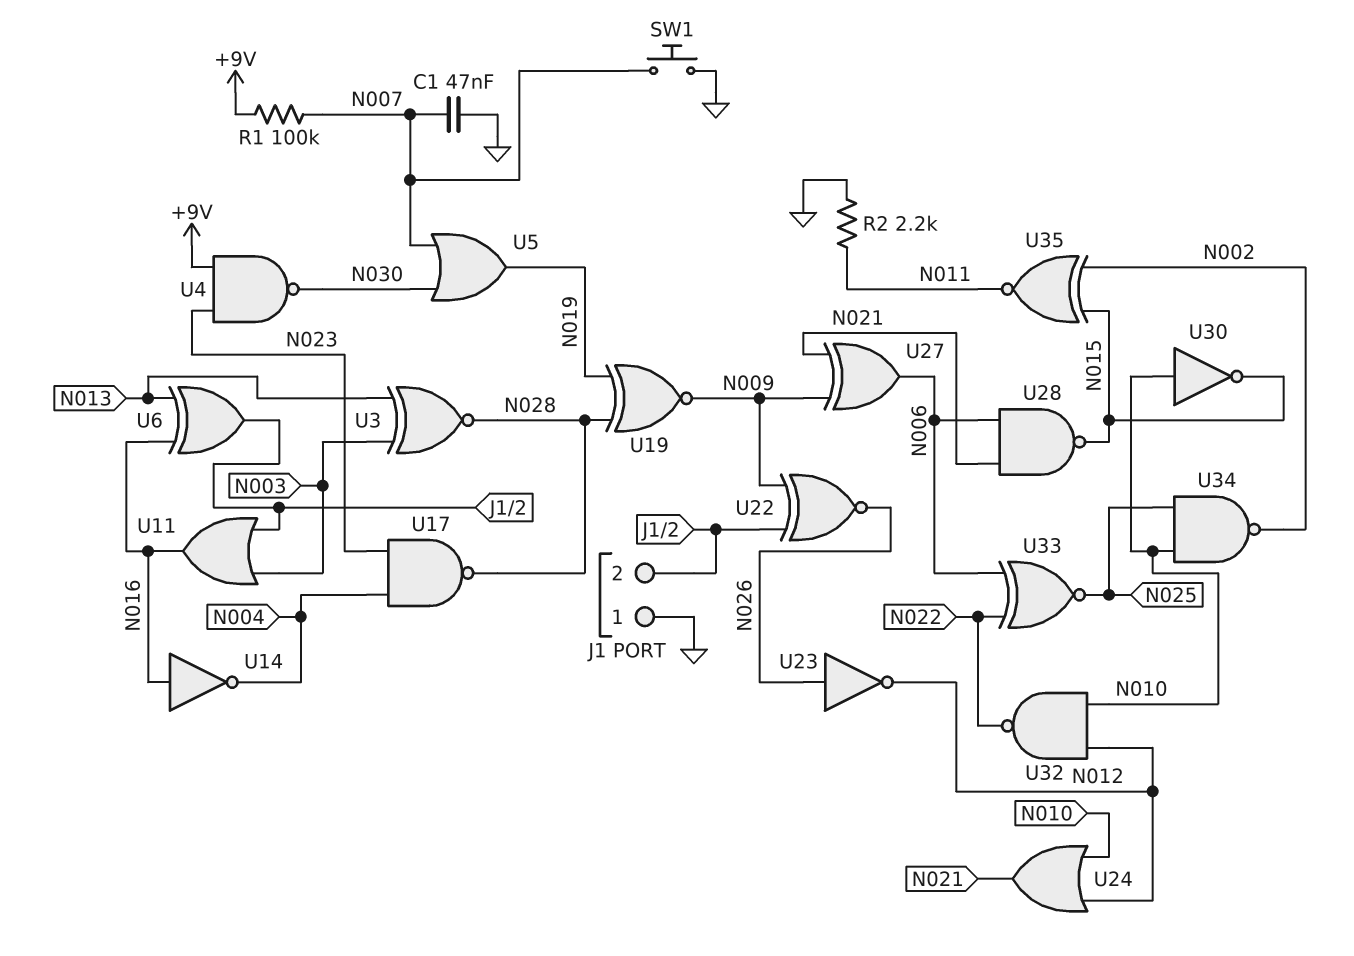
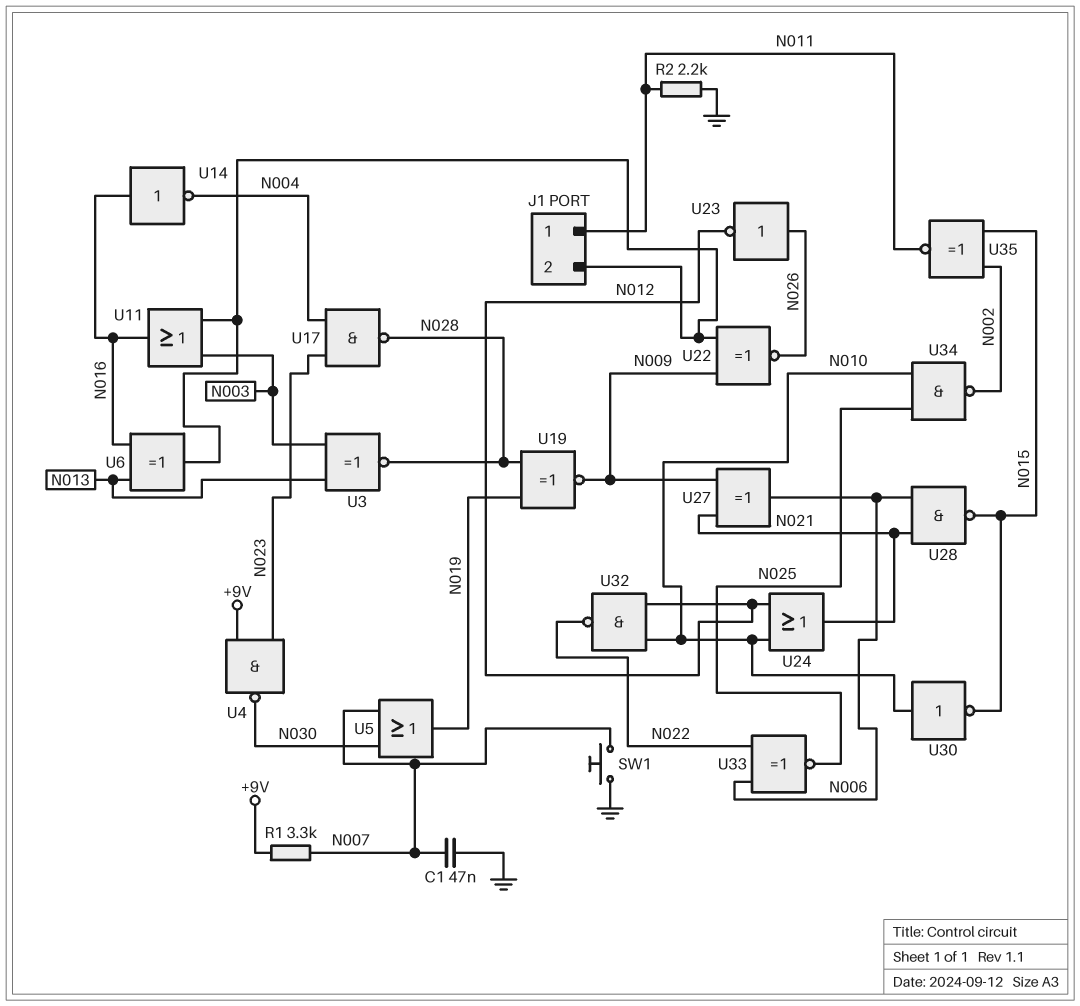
J1 pin 1: GND -> N011
R1: 100k (+9V, N007) -> 3.3k (+9V, N007)

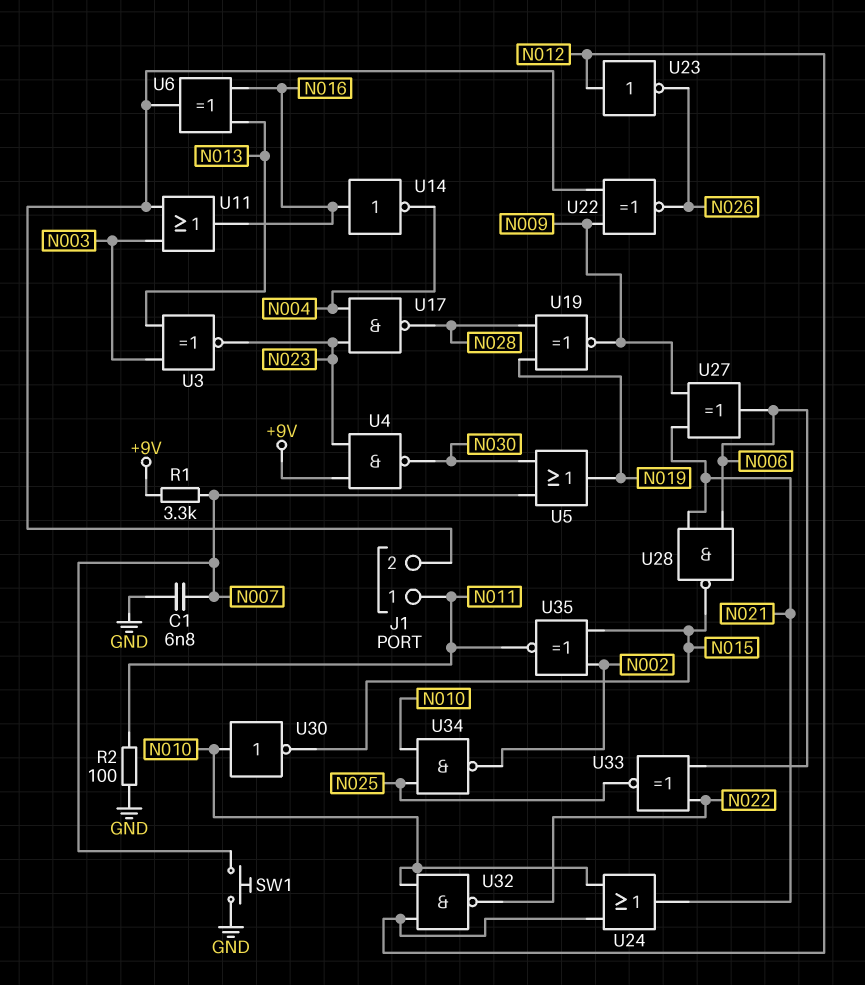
C1: 47nF (GND, N007) -> 6.8nF (GND, N007)
R2: 2.2k (GND, N011) -> 100 (GND, N011)
U3: XNOR (in N003, in N013, out N028) -> XNOR (in N003, in N013, out N023)
U23: NOT (in N026, out N012) -> NOT (in N012, out N026)

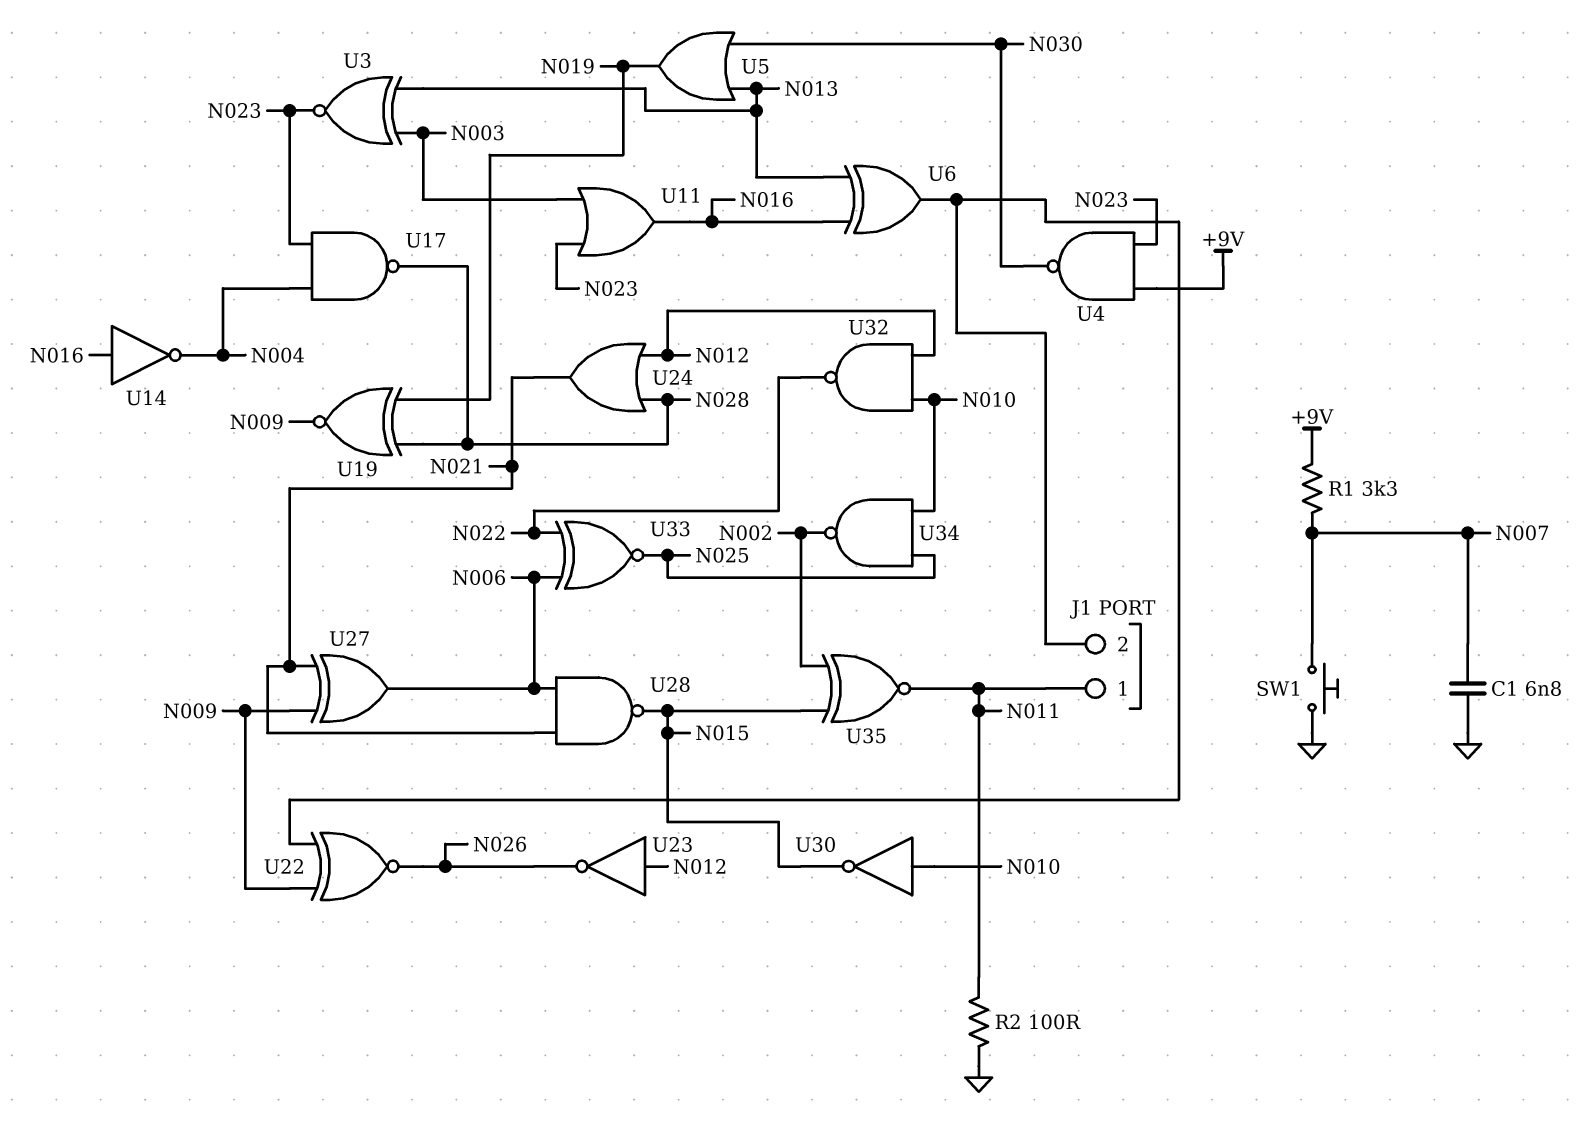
U5: OR (in N007, in N030, out N019) -> OR (in N013, in N030, out N019)
U11: OR (in J1/2, in N003, out N016) -> OR (in N003, in N023, out N016)
U24: OR (in N010, in N012, out N021) -> OR (in N012, in N028, out N021)

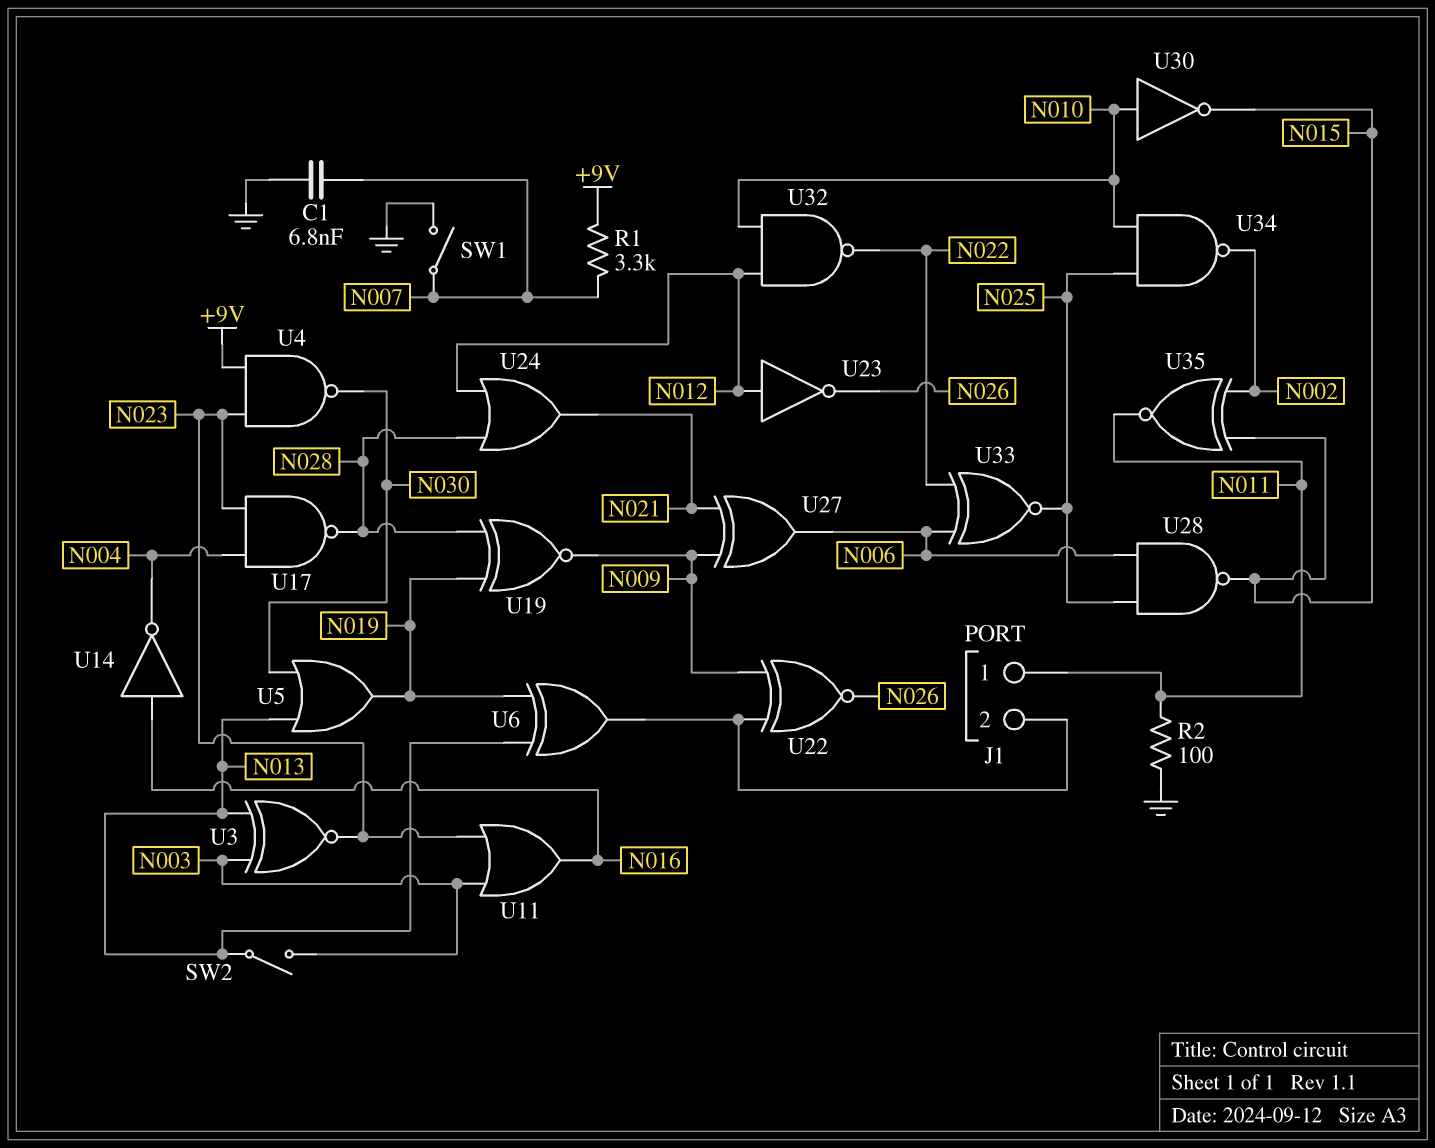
SW1: button (GND, N007) -> switch (GND, N007)
SW2: none -> switch (N003, N013)
U6: XOR (in N013, in N016, out J1/2) -> XOR (in N013, in N019, out J1/2)
U28: NAND (in N006, in N021, out N015) -> NAND (in N006, in N025, out N015)

